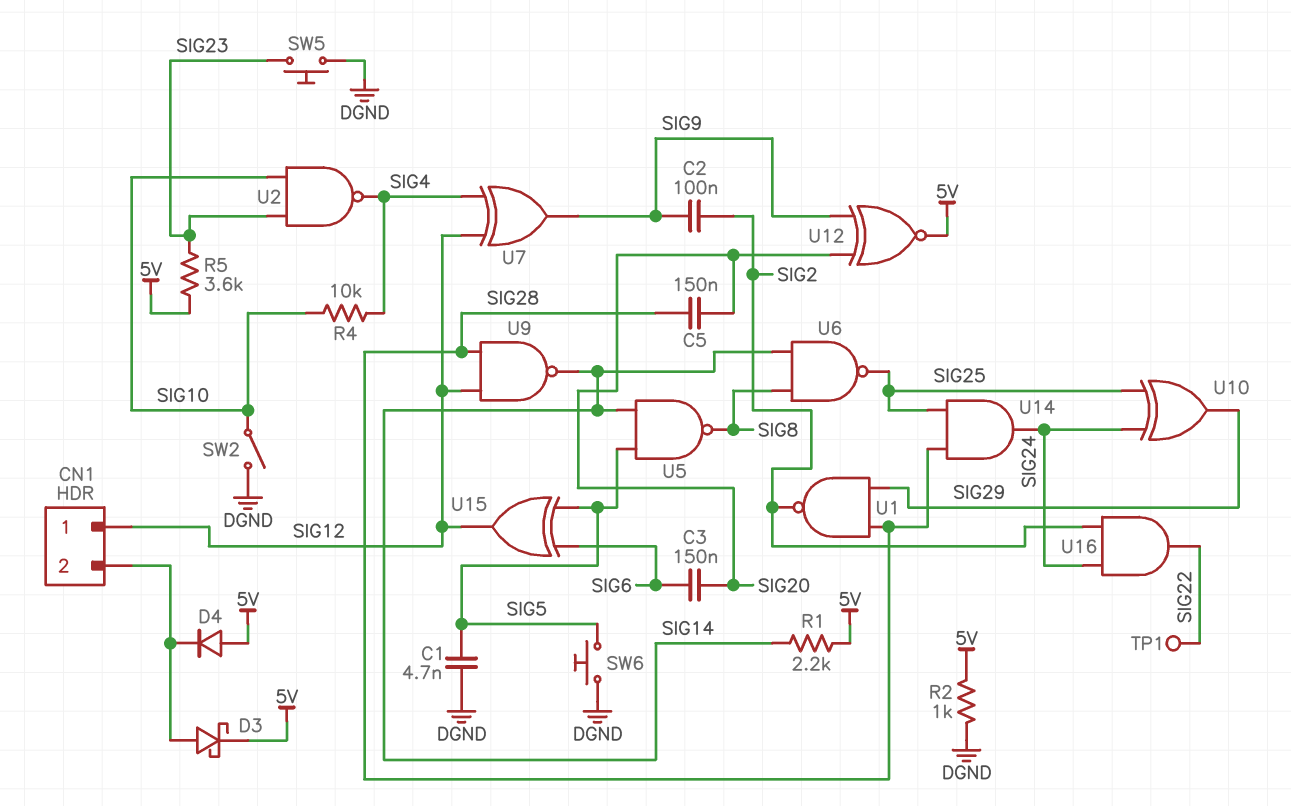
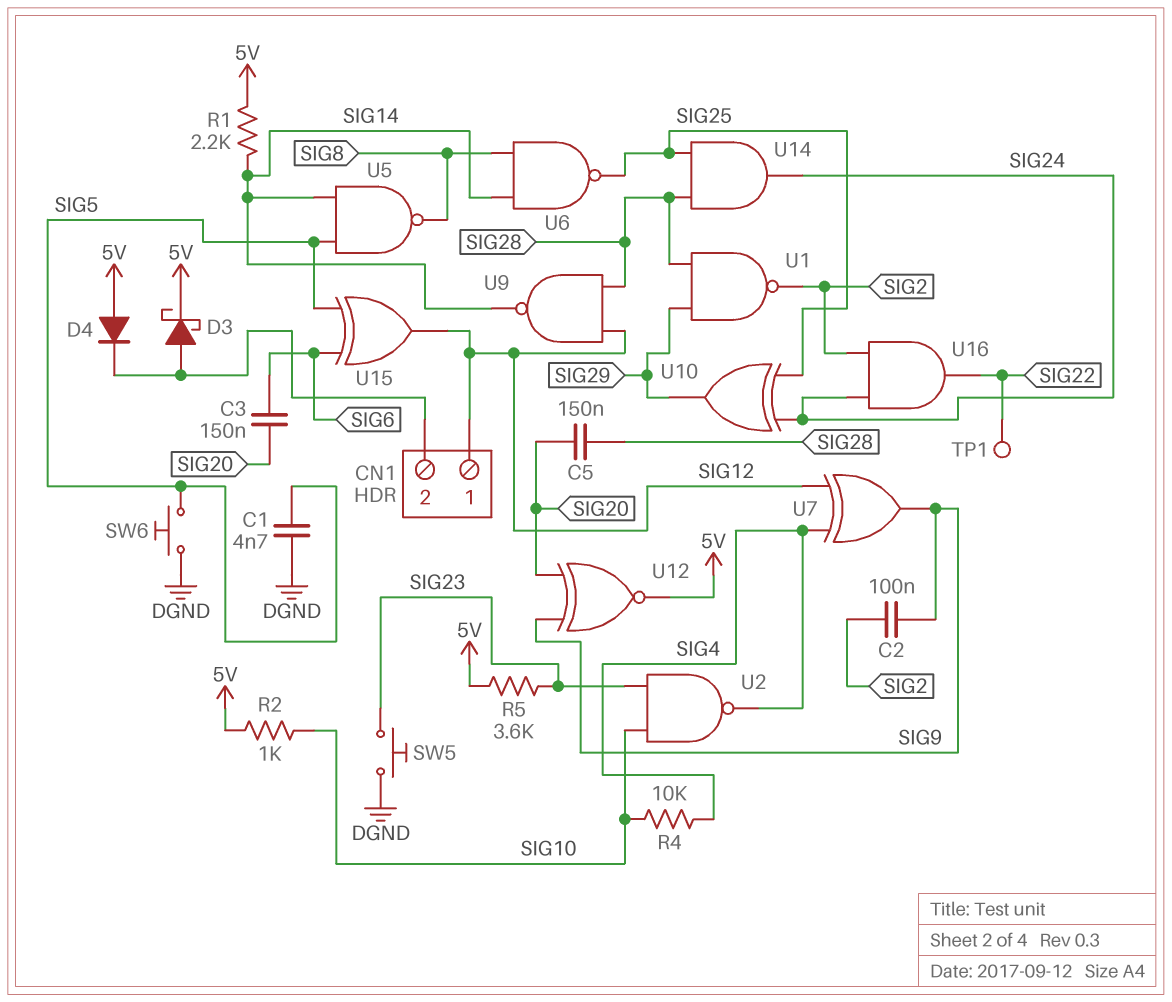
R2: 1k (5V, DGND) -> 1k (5V, SIG10)
SW2: switch (DGND, SIG10) -> none

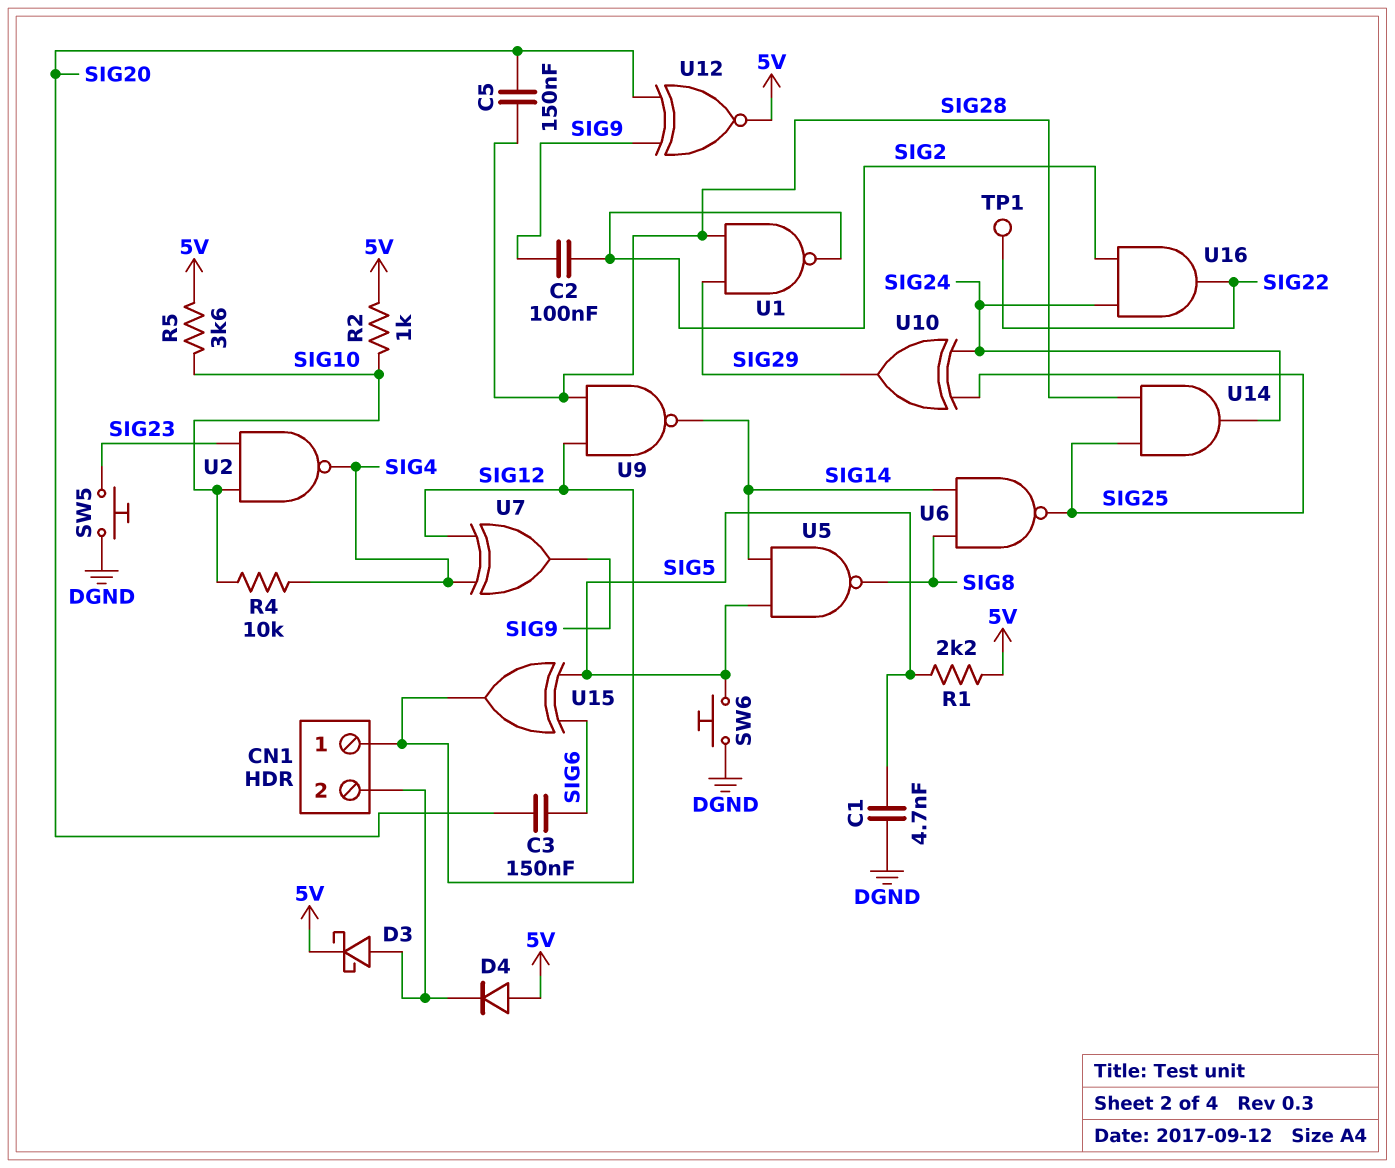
R1: 2.2k (5V, SIG14) -> 2.2k (5V, SIG5)
R5: 3.6k (5V, SIG23) -> 3.6k (5V, SIG10)

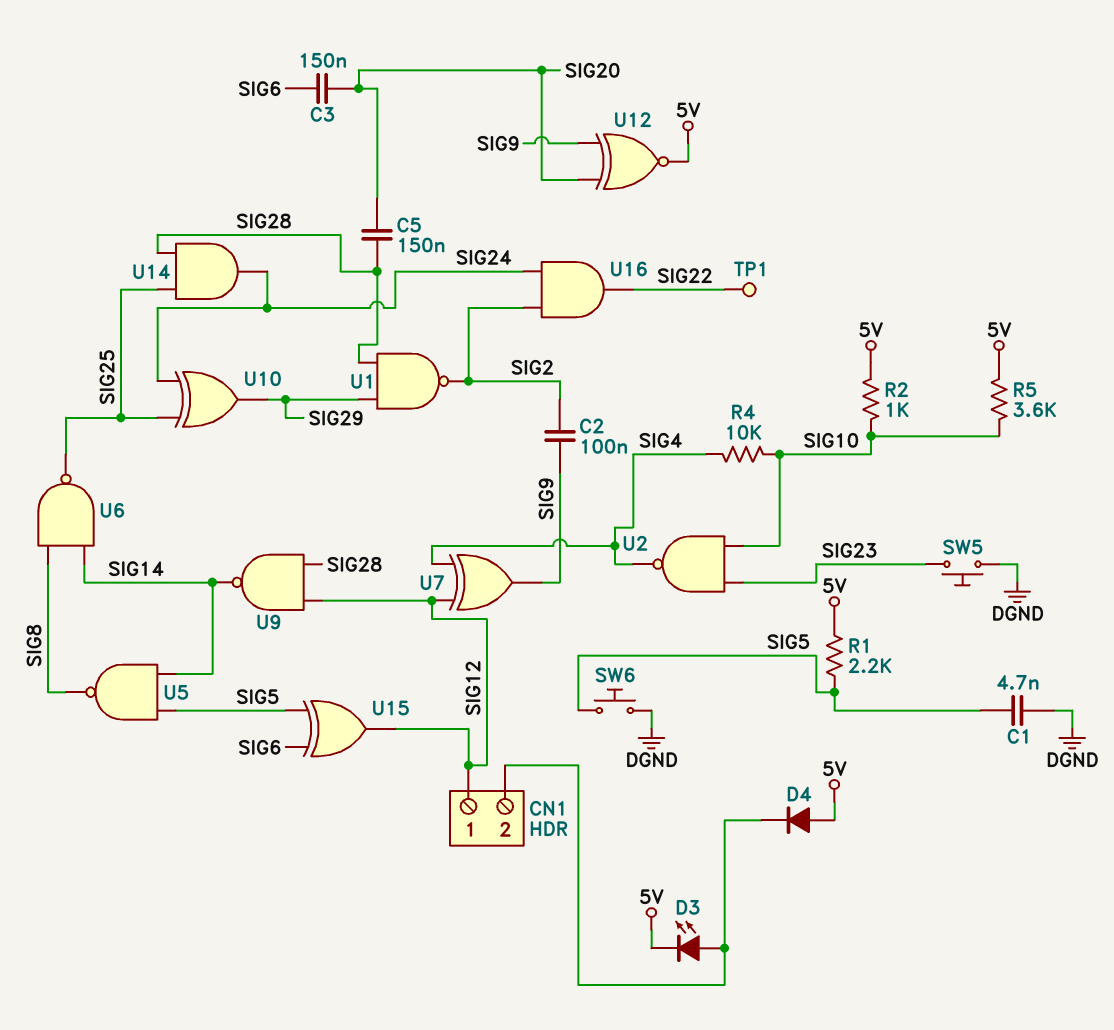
D3: schottky (A CN1/2, K 5V) -> LED (A CN1/2, K 5V)

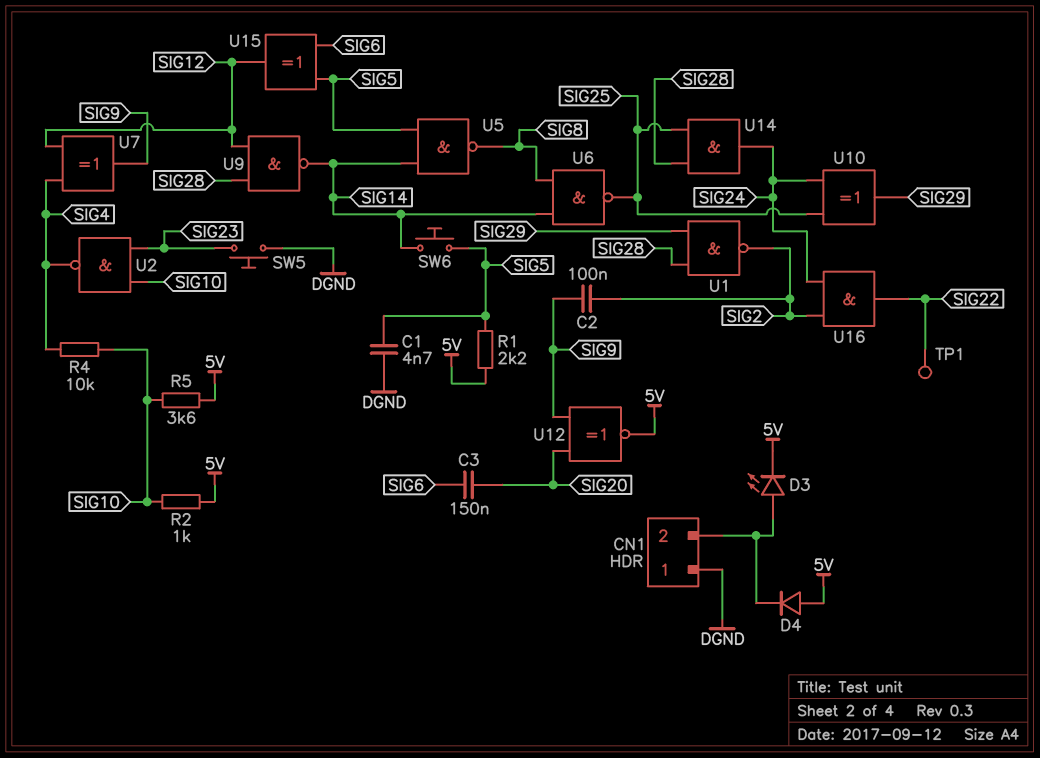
C5: 150nF (SIG20, SIG28) -> none
CN1 pin 1: SIG12 -> DGND
SW6: button (DGND, SIG5) -> button (SIG5, SIG14)

